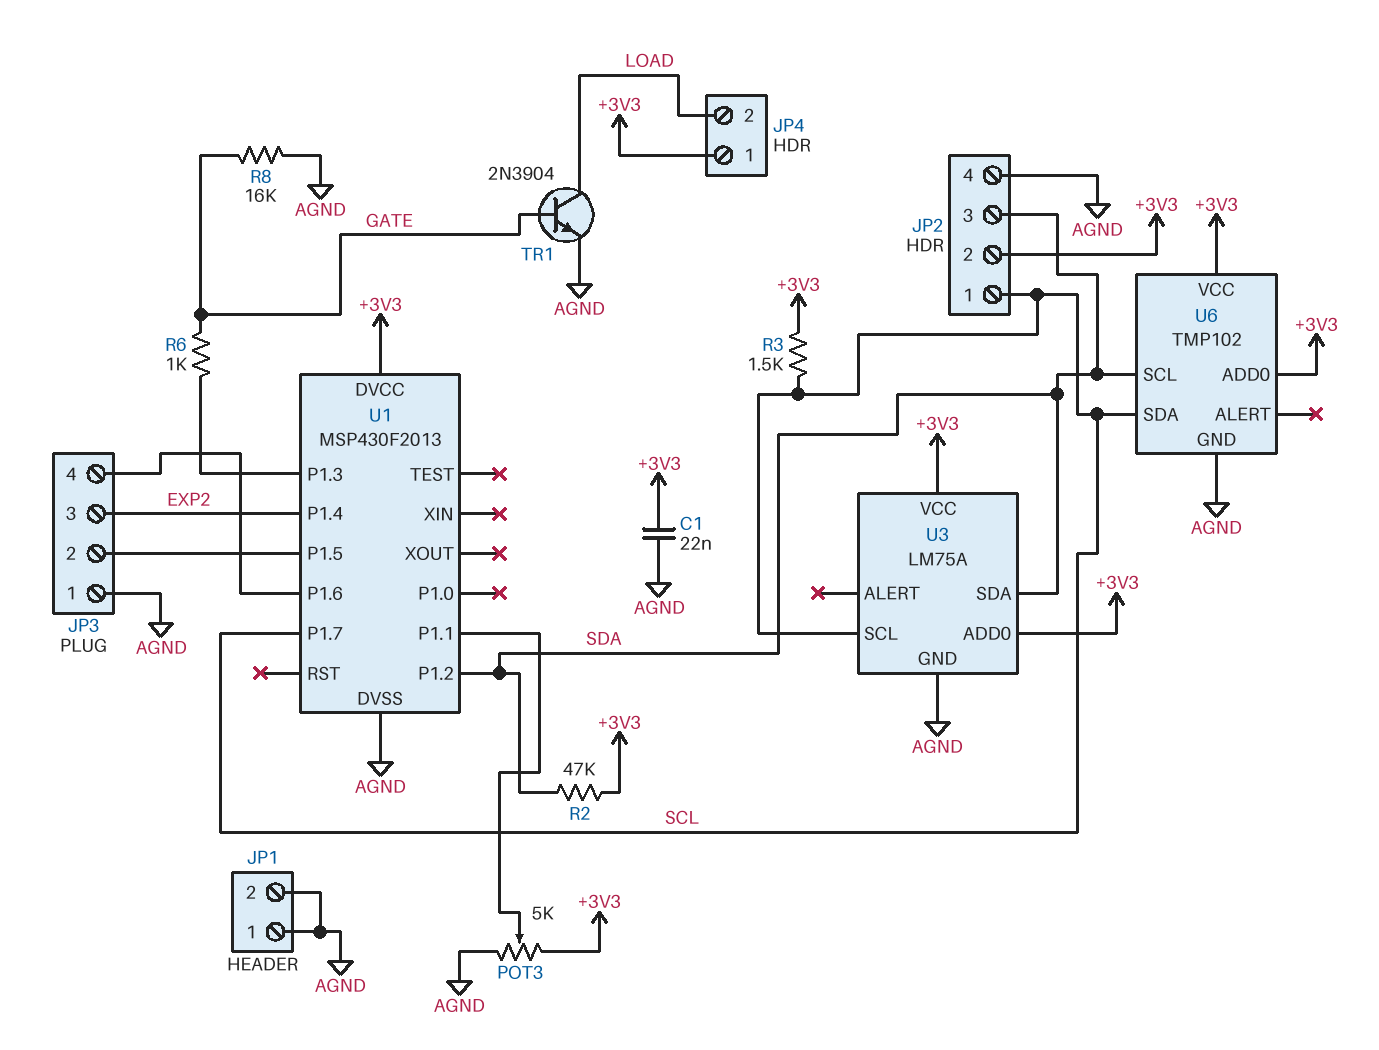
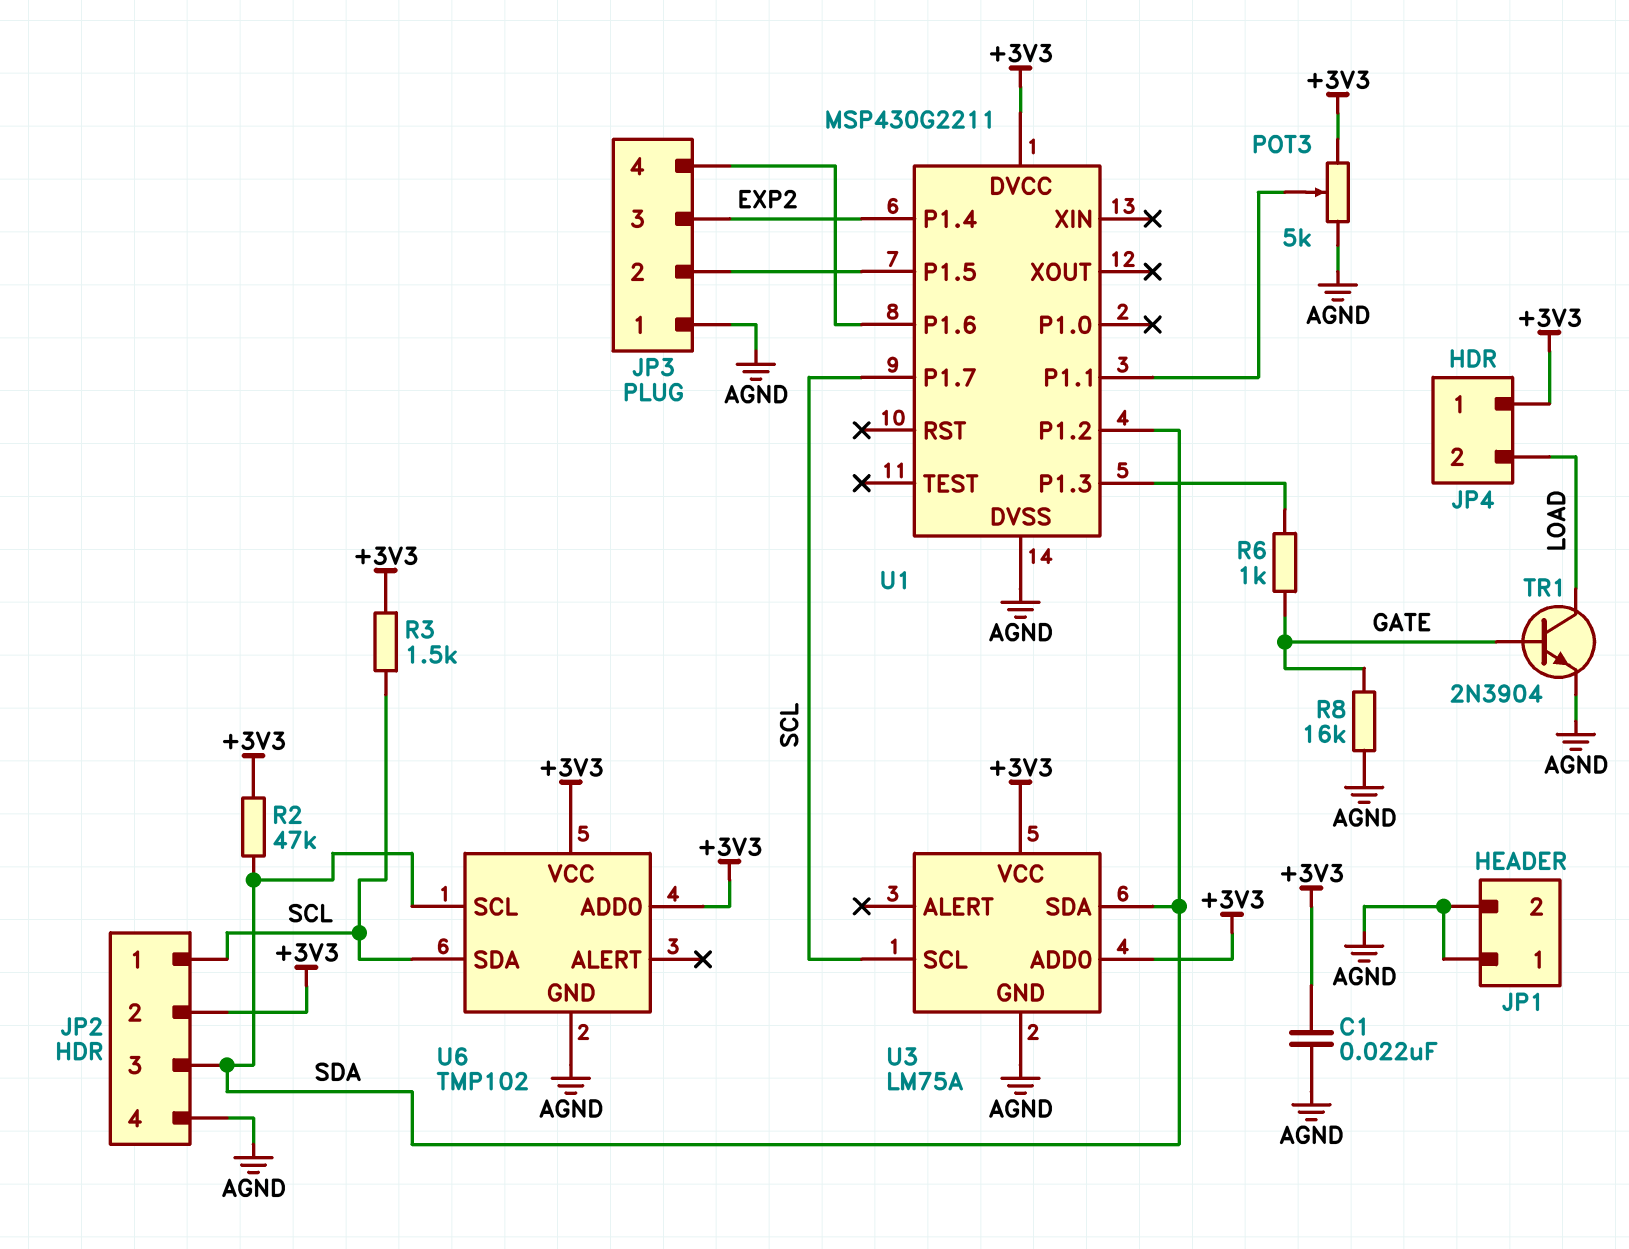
U1: MSP430F2013 -> MSP430G2211

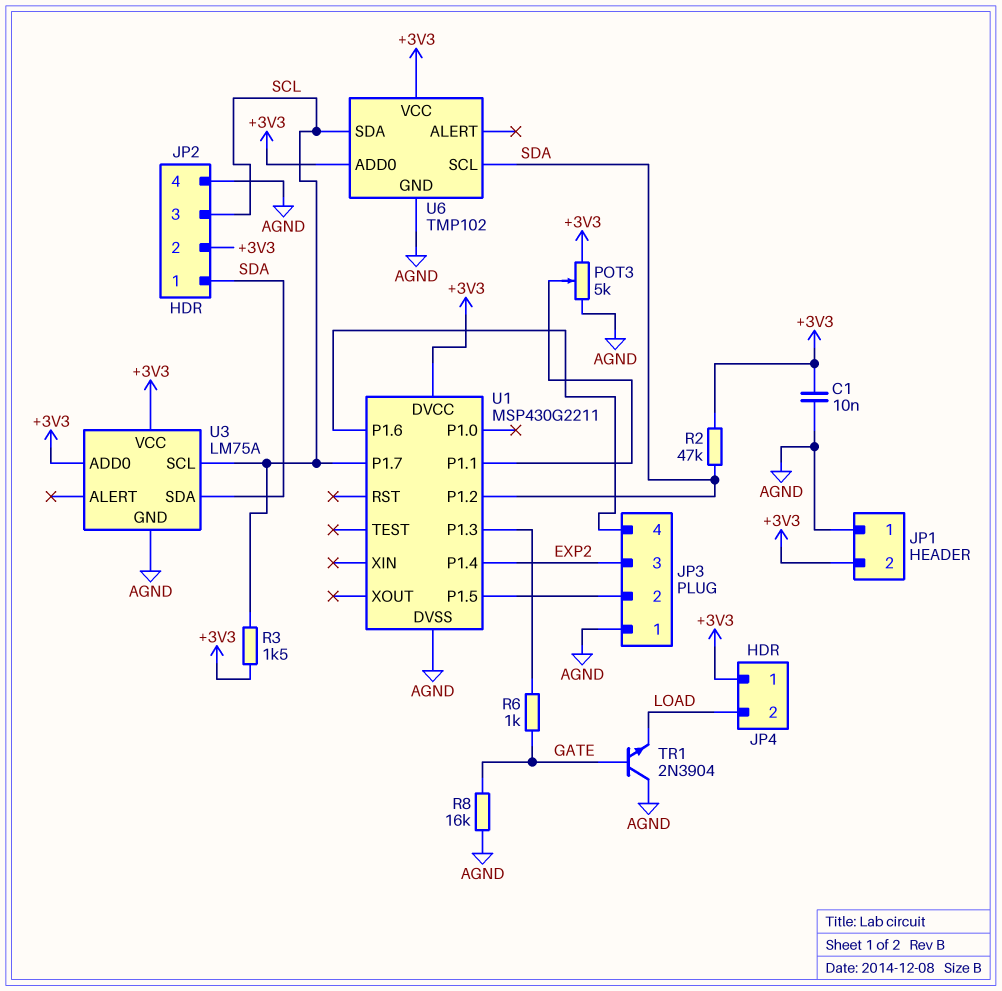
C1: 22nF (+3V3, AGND) -> 10nF (+3V3, AGND)
JP1 pin 2: AGND -> +3V3
JP2 pin 1: SCL -> SDA
JP2 pin 3: SDA -> SCL
TR1: NPN 2N3904 (B GATE, C LOAD, E AGND) -> NPN 2N3904 (B GATE, C AGND, E LOAD)

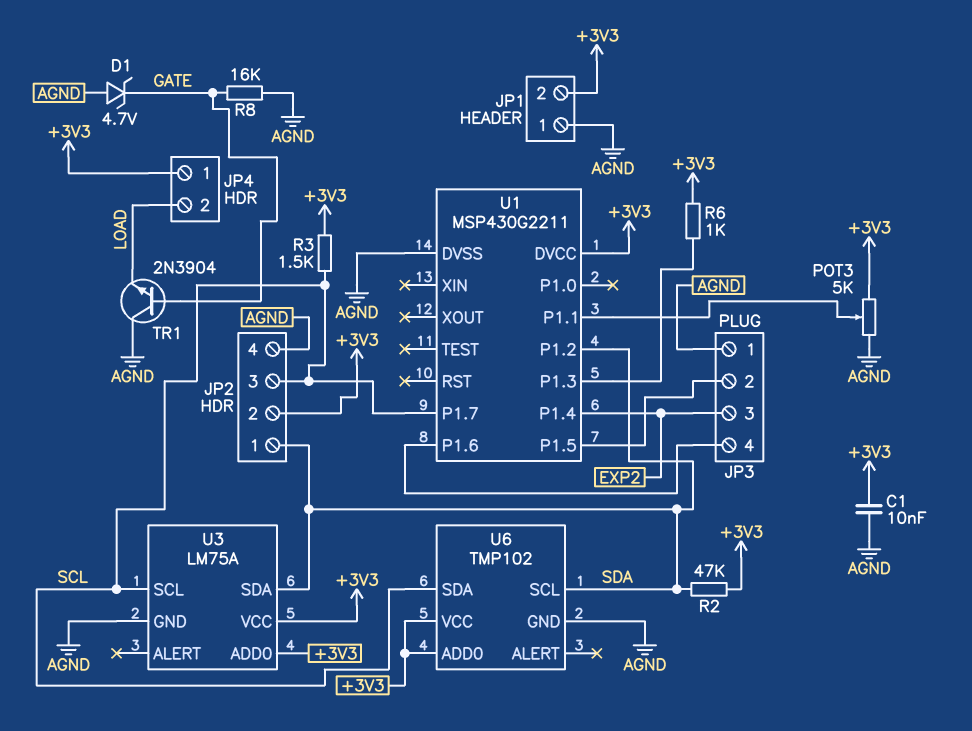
D1: none -> zener 4.7V (A AGND, K GATE)
R6: 1k (GATE, U1/P1.3) -> 1k (+3V3, U1/P1.3)

